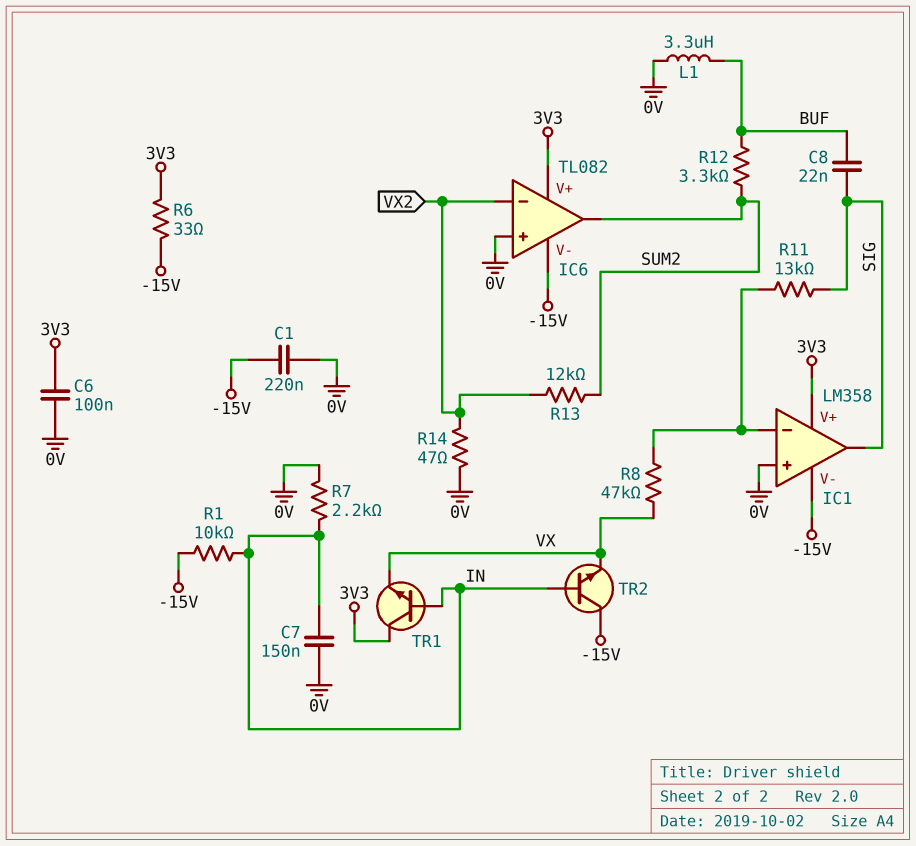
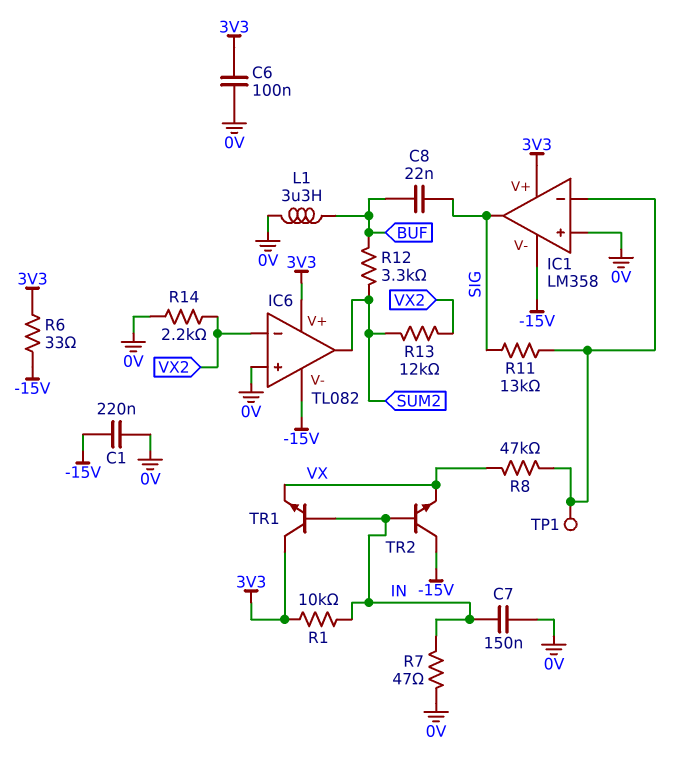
R1: 10k (-15V, IN) -> 10k (3V3, IN)
R7: 2.2k (0V, IN) -> 47 (0V, IN)
R14: 47 (0V, VX2) -> 2.2k (0V, VX2)
TP1: none -> test point (IC1/in-)

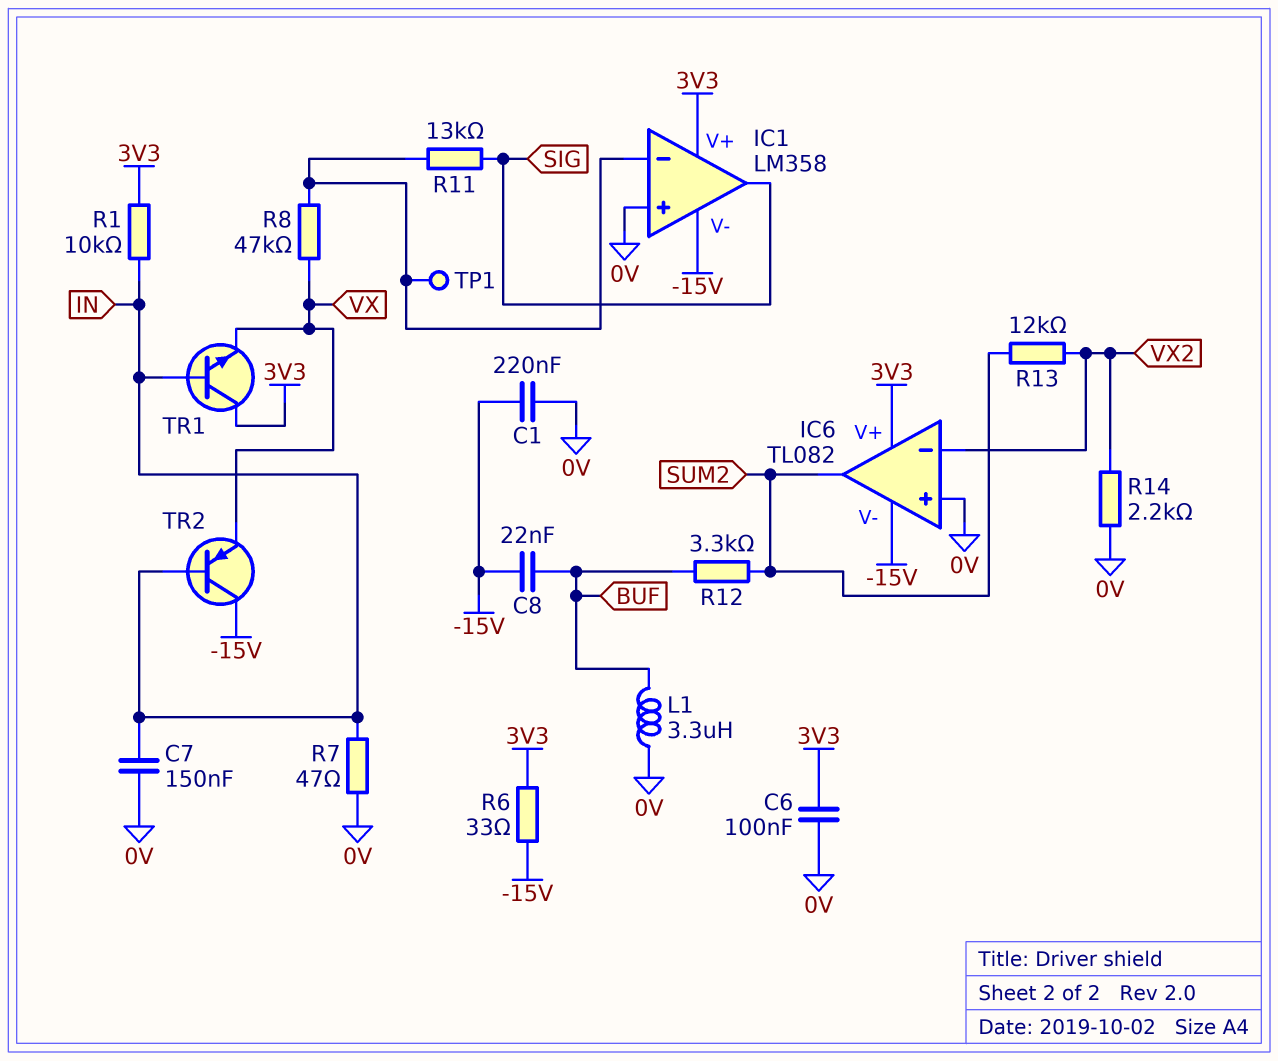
C8: 22nF (BUF, SIG) -> 22nF (-15V, BUF)
TR2: NPN (B IN, C -15V, E VX) -> PNP (B IN, C -15V, E VX)

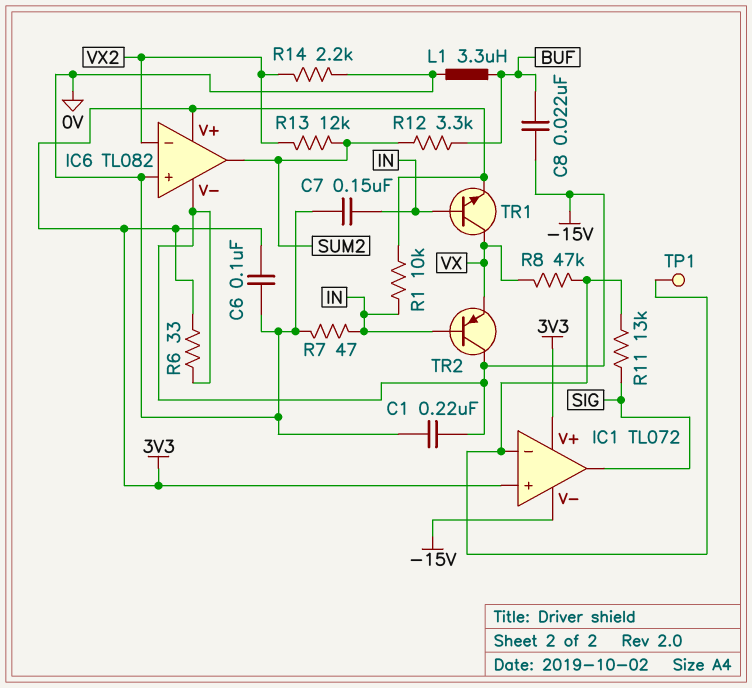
IC1: LM358 -> TL072
IC1 pin in+: 0V -> 3V3
TR1: NPN (B IN, C 3V3, E VX) -> NPN (B IN, C VX, E 3V3)

